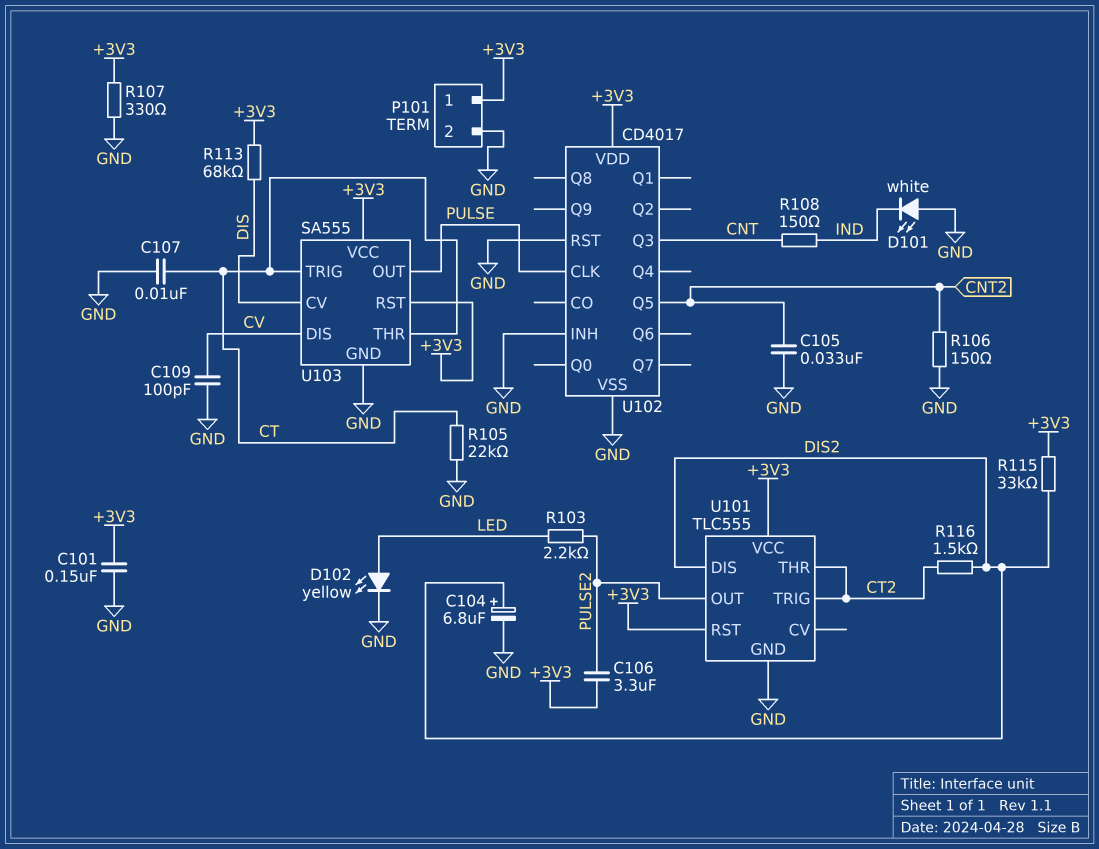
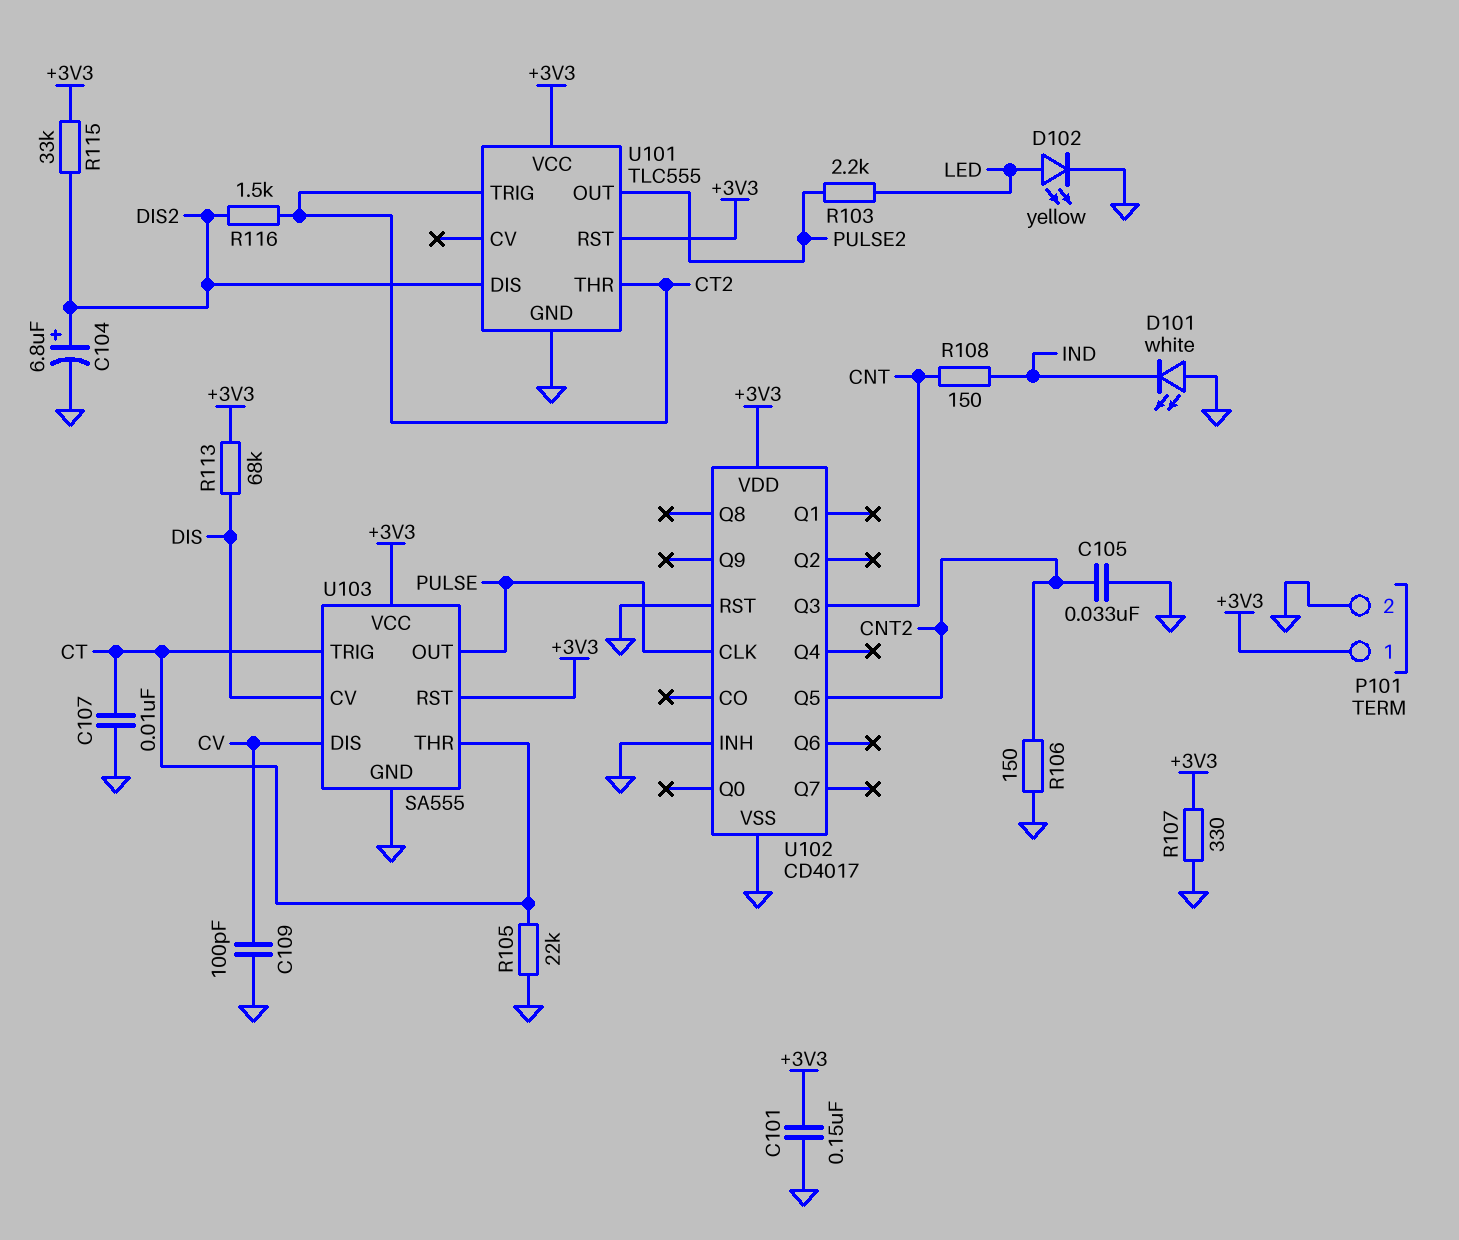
C106: 3.3uF (+3V3, PULSE2) -> none

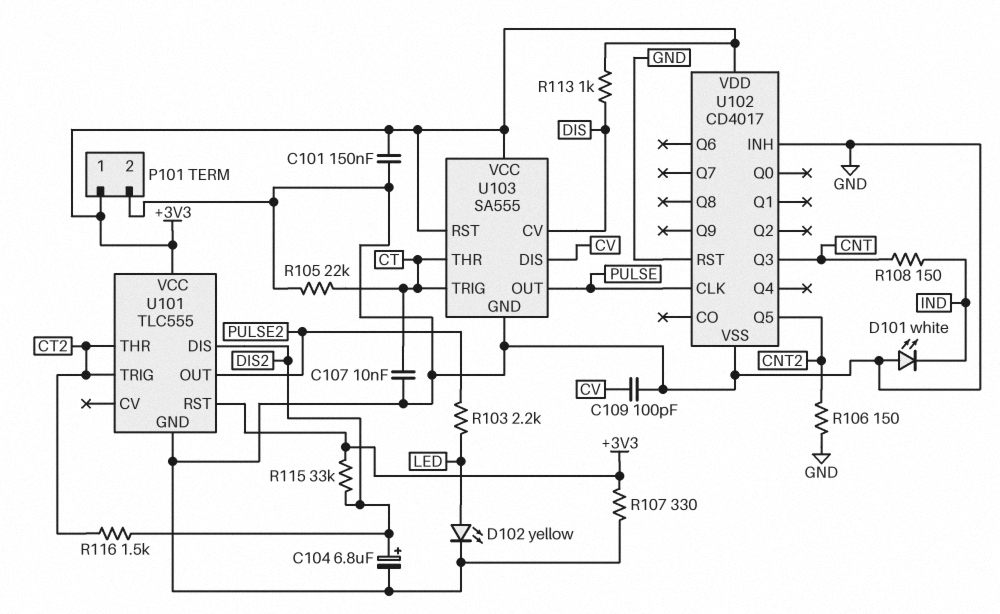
C105: 33nF (CNT2, GND) -> none
R113: 68k (+3V3, DIS) -> 1k (+3V3, DIS)

